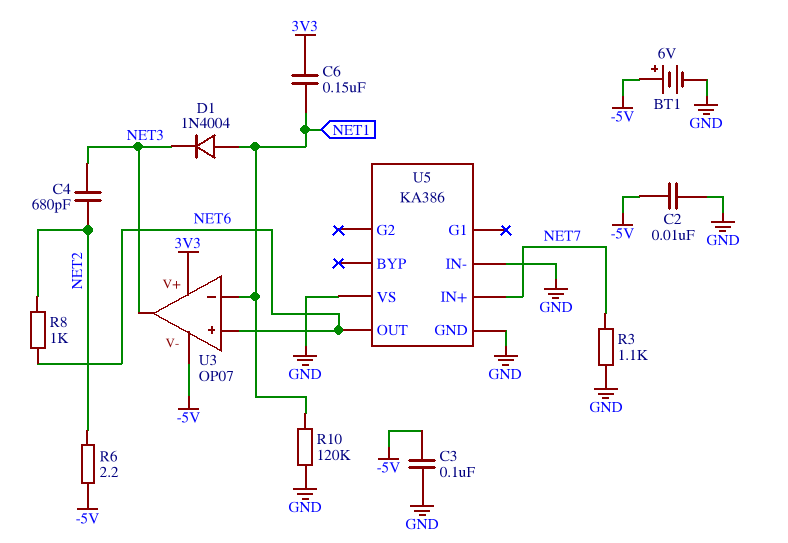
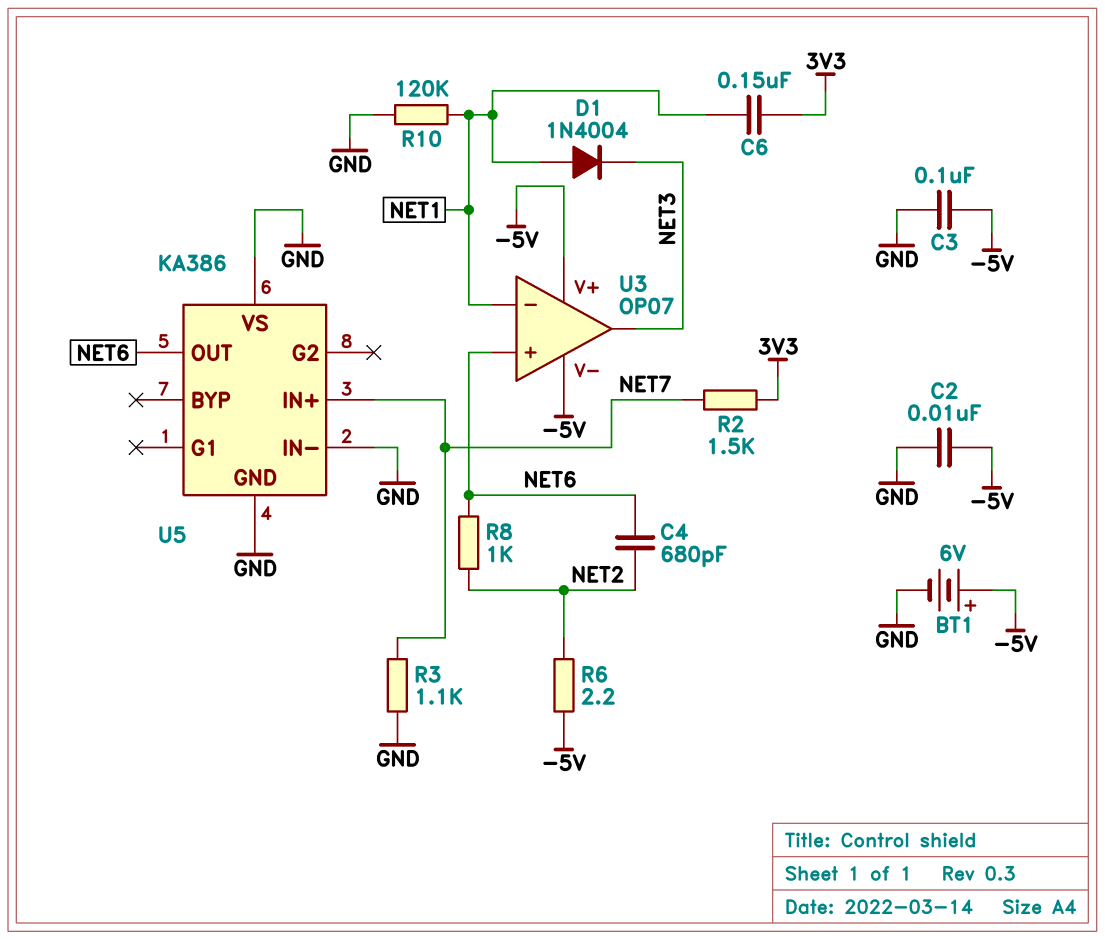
C4: 680pF (NET2, NET3) -> 680pF (NET2, NET6)
R2: none -> 1.5k (3V3, NET7)
U3 pin V+: 3V3 -> -5V

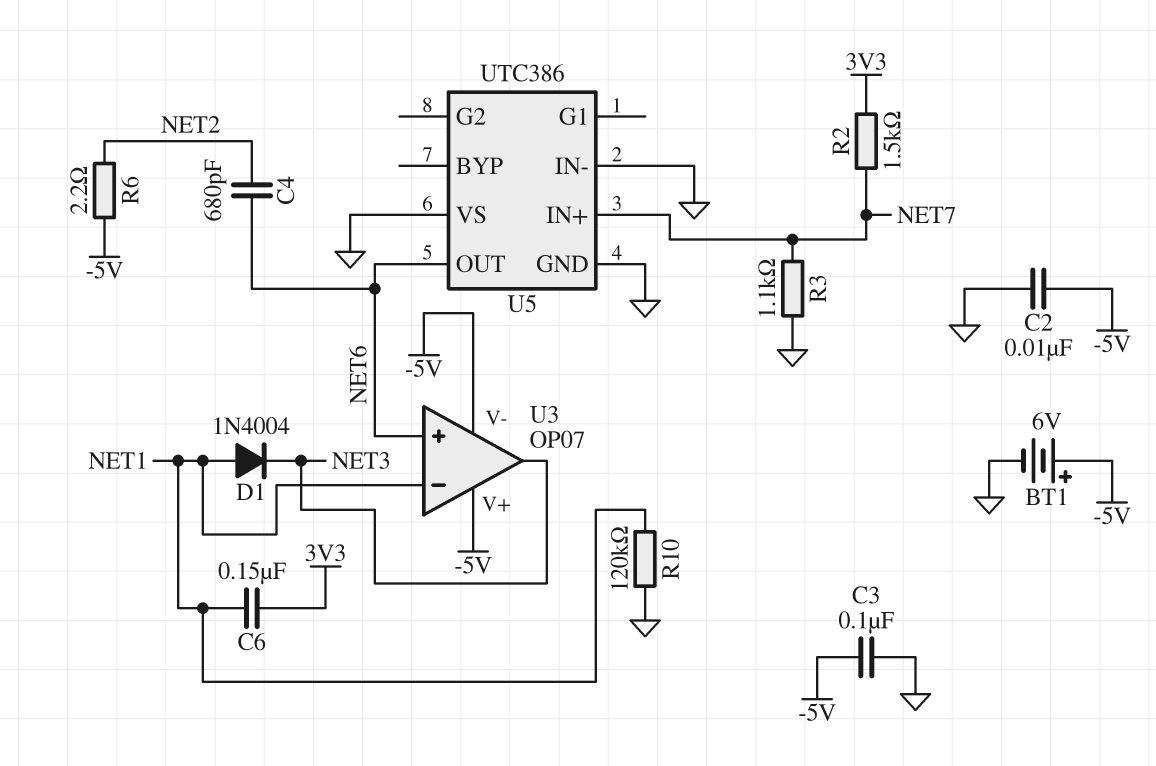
R8: 1k (NET2, NET6) -> none
U5: KA386 -> UTC386

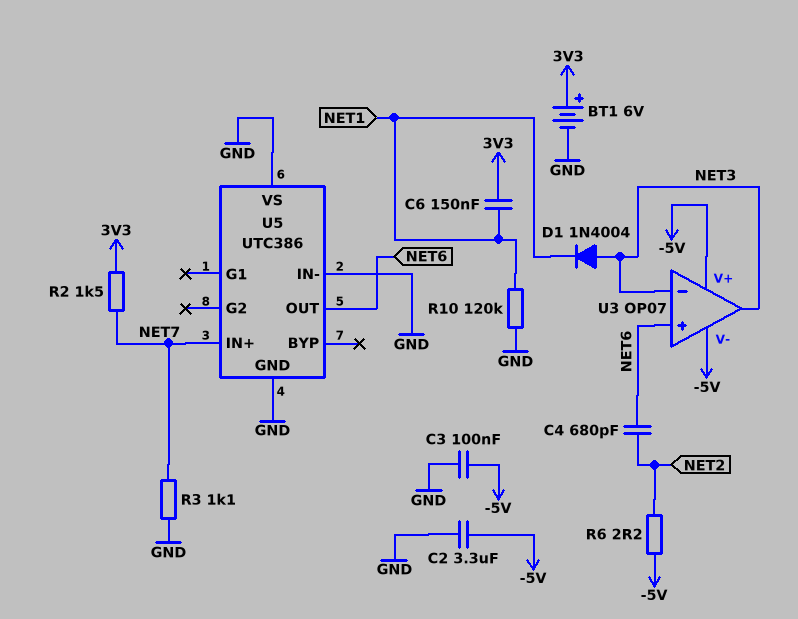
BT1: 6V (plus -5V, minus GND) -> 6V (plus 3V3, minus GND)
C2: 10nF (-5V, GND) -> 3.3uF (-5V, GND)
D1: diode 1N4004 (A NET1, K NET3) -> diode 1N4004 (A NET3, K NET1)
U3 pin in-: NET1 -> NET3

